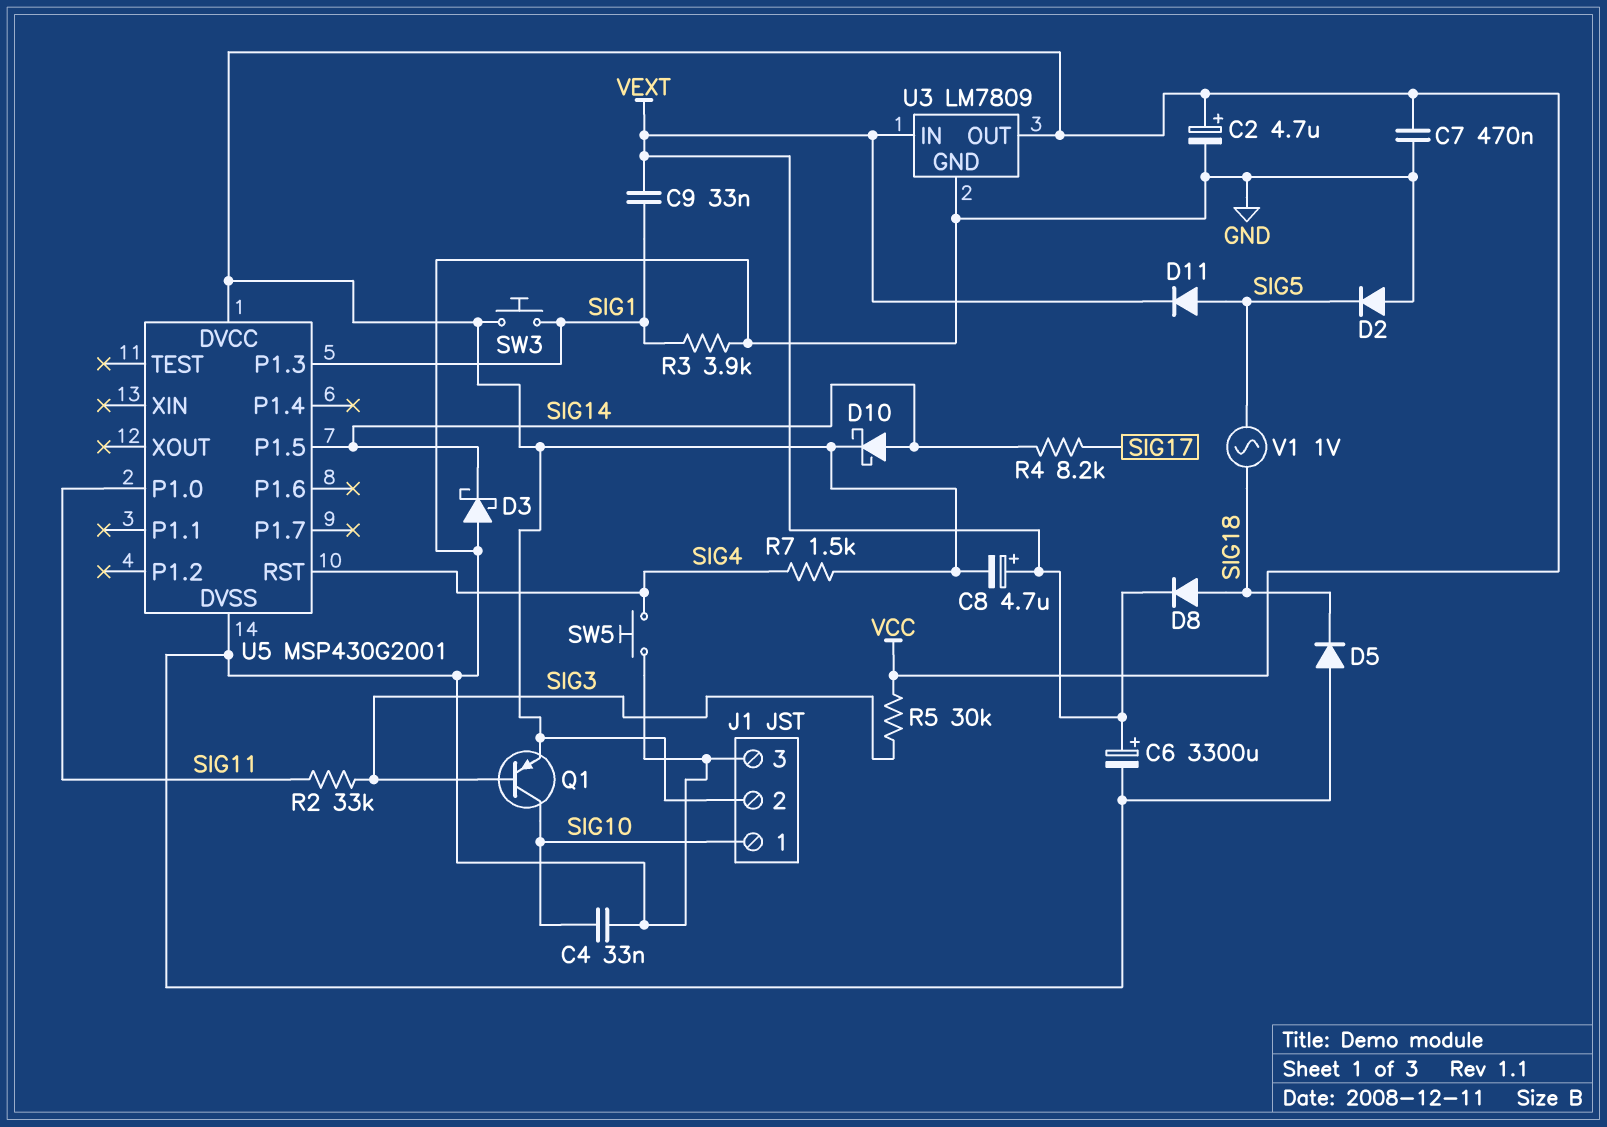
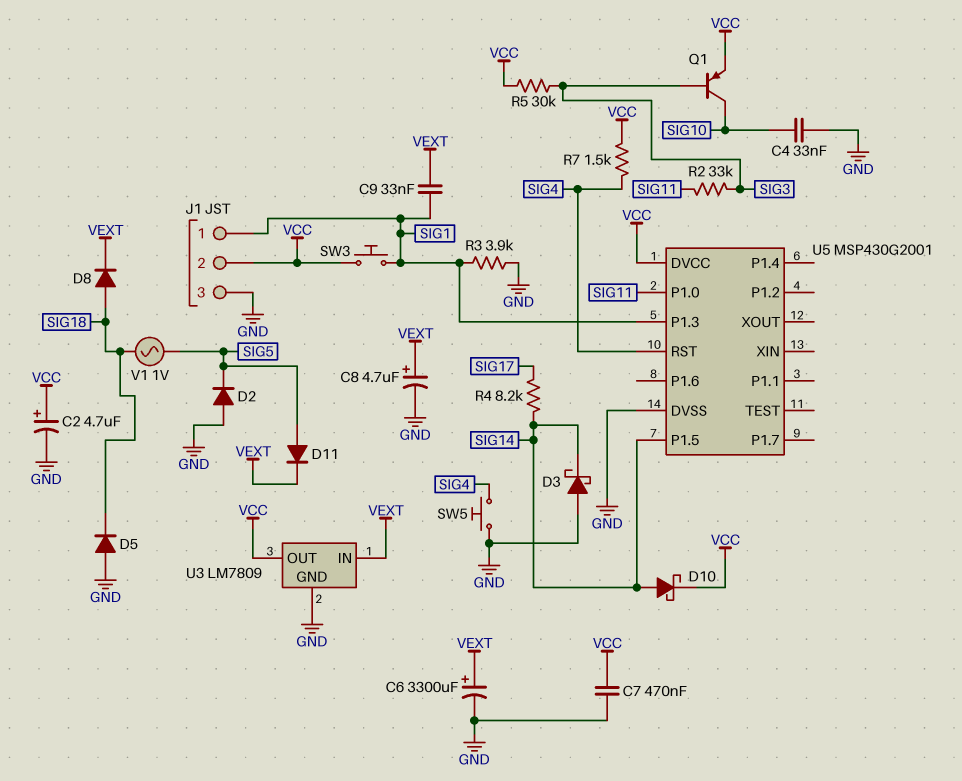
C8: 4.7uF (plus VEXT, minus VCC) -> 4.7uF (plus VEXT, minus GND)
J1 pin 1: SIG10 -> SIG1

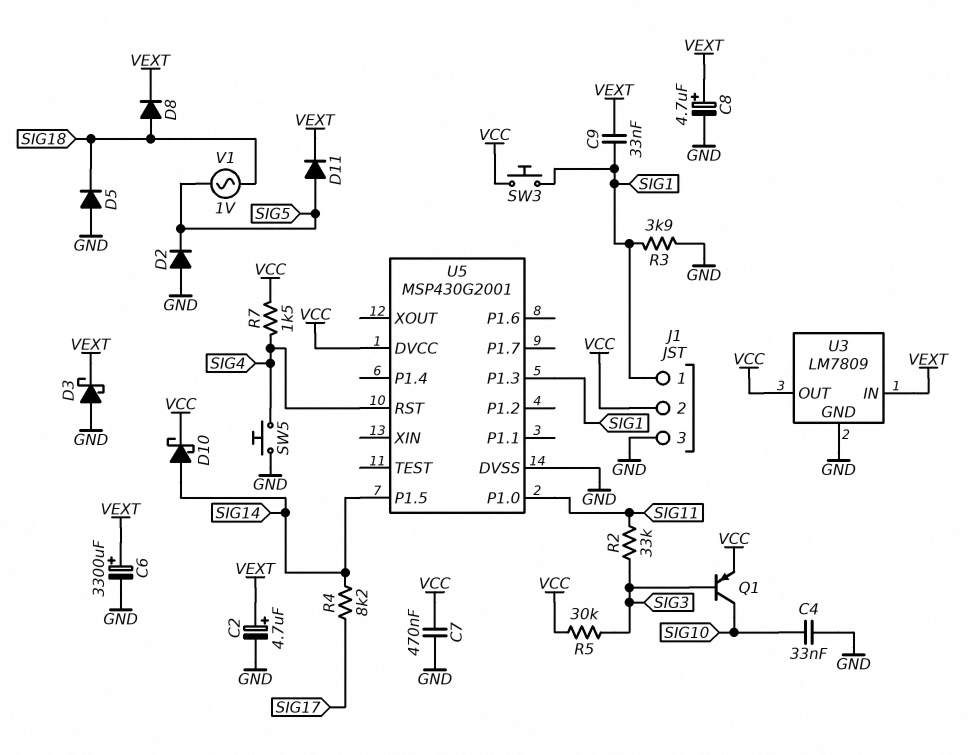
C2: 4.7uF (plus VCC, minus GND) -> 4.7uF (plus VEXT, minus GND)
D3: schottky (A GND, K SIG14) -> schottky (A GND, K VEXT)

